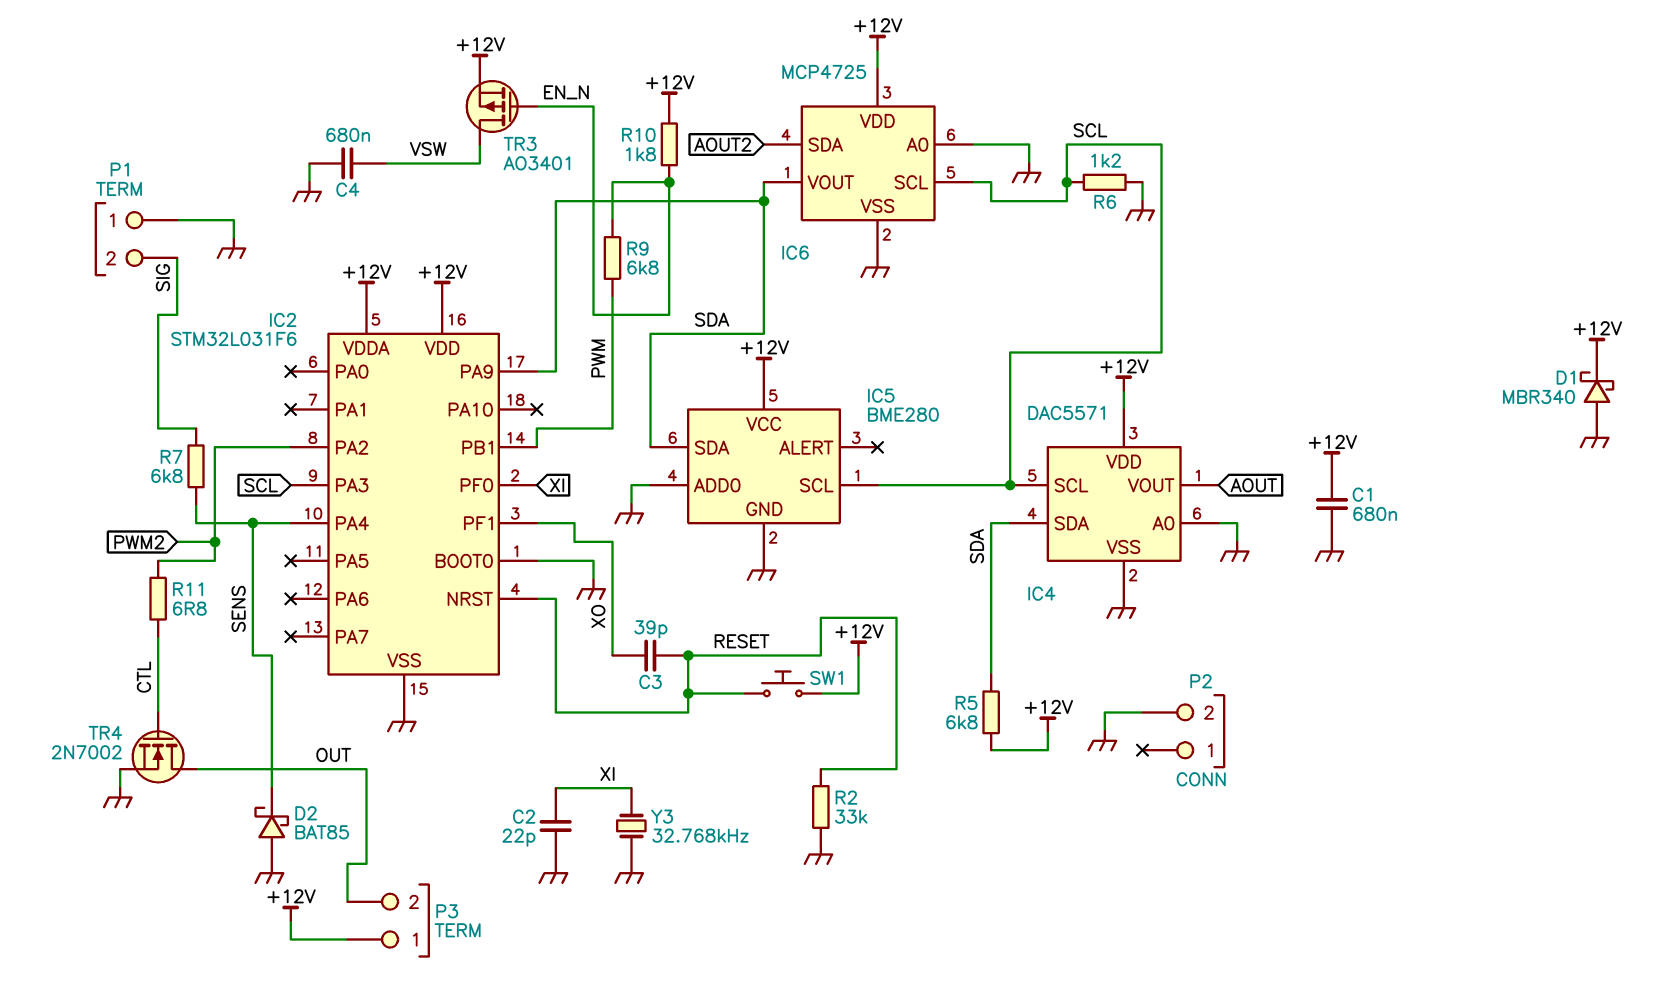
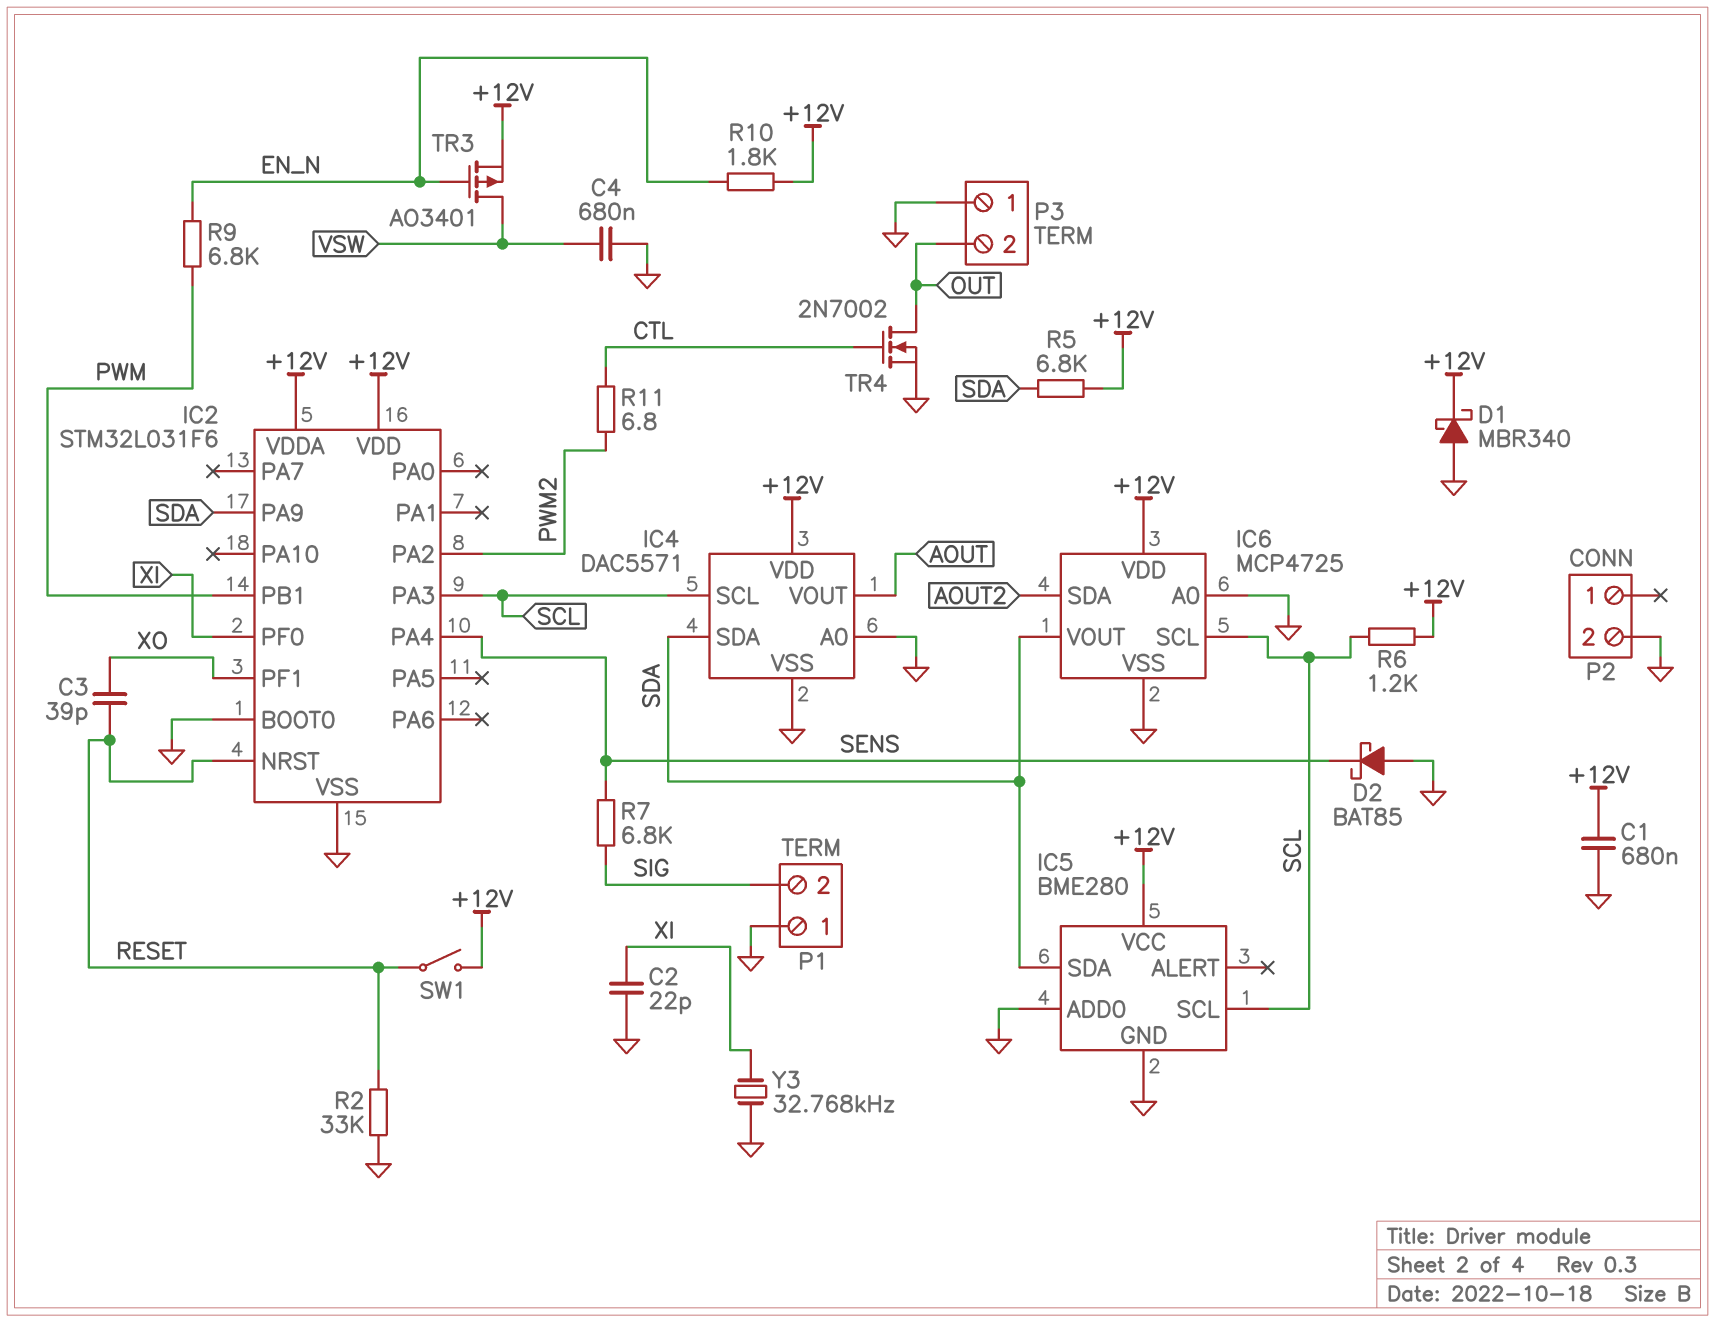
P3 pin 1: +12V -> GND
R6: 1.2k (GND, SCL) -> 1.2k (+12V, SCL)
SW1: button (+12V, RESET) -> switch (+12V, RESET)

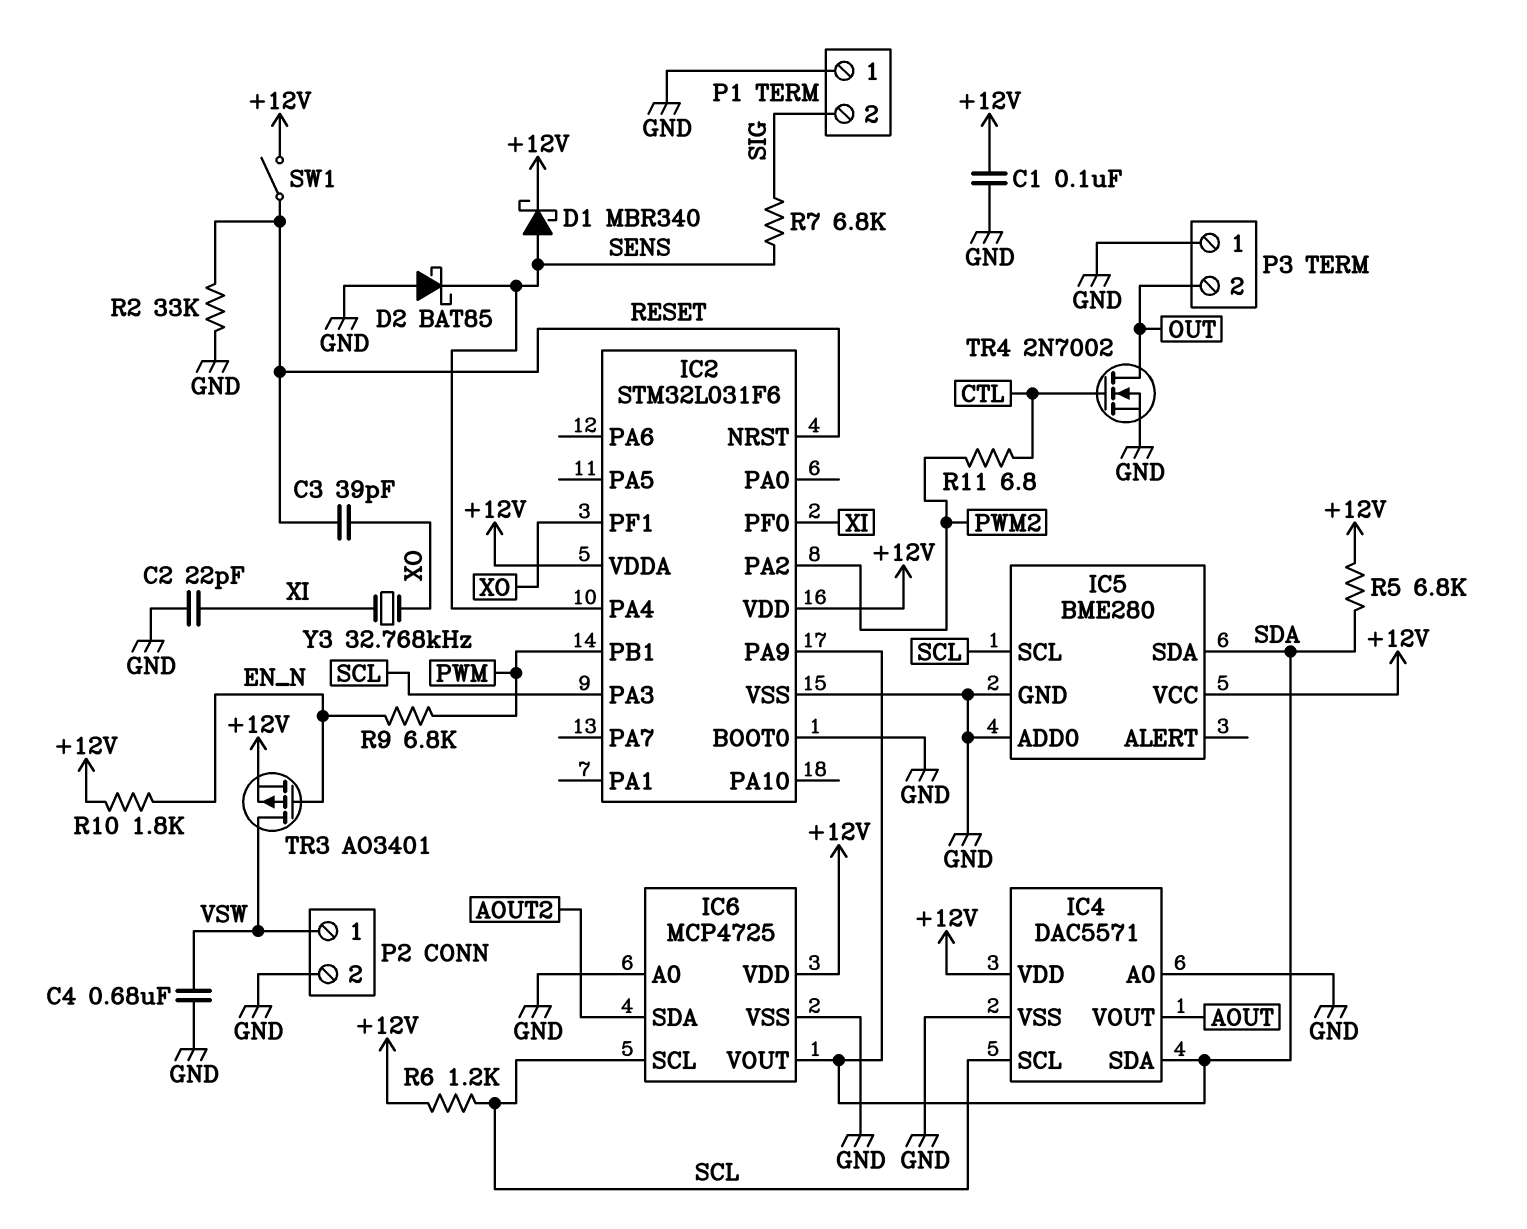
C1: 680nF (+12V, GND) -> 100nF (+12V, GND)
D1: schottky MBR340 (A GND, K +12V) -> schottky MBR340 (A SENS, K +12V)
P2 pin 1: none -> VSW
Y3: 32.768kHz (GND, XI) -> 32.768kHz (XI, XO)

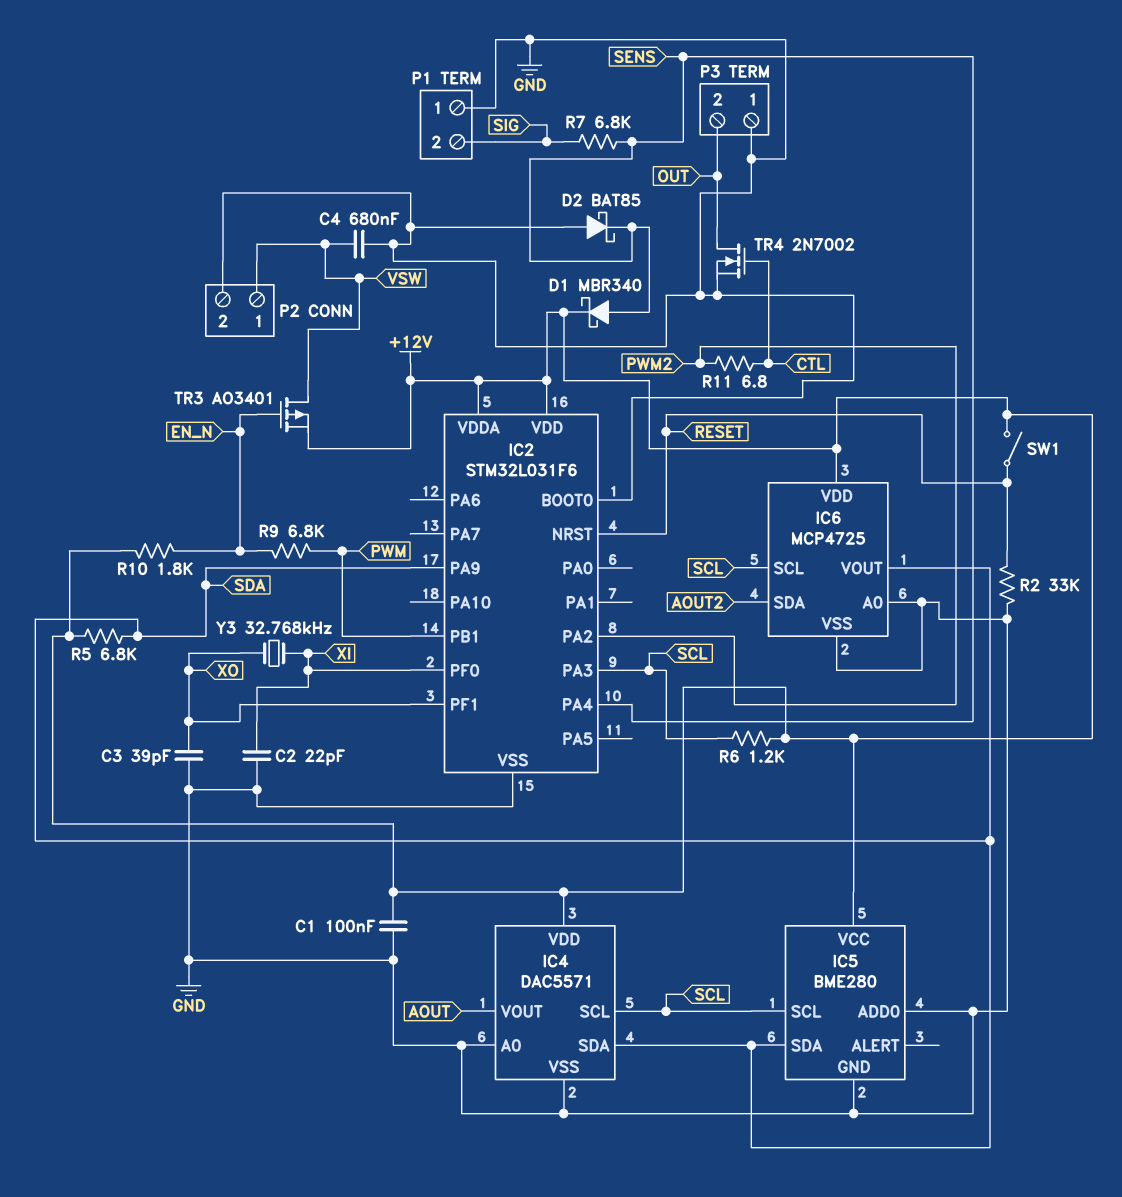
C3: 39pF (RESET, XO) -> 39pF (GND, XO)

